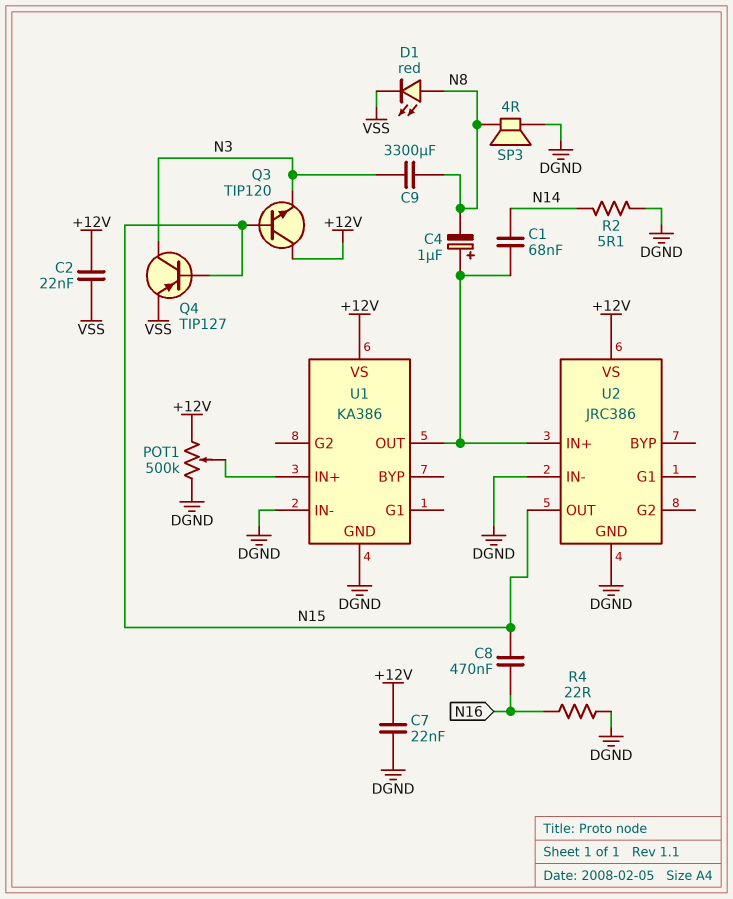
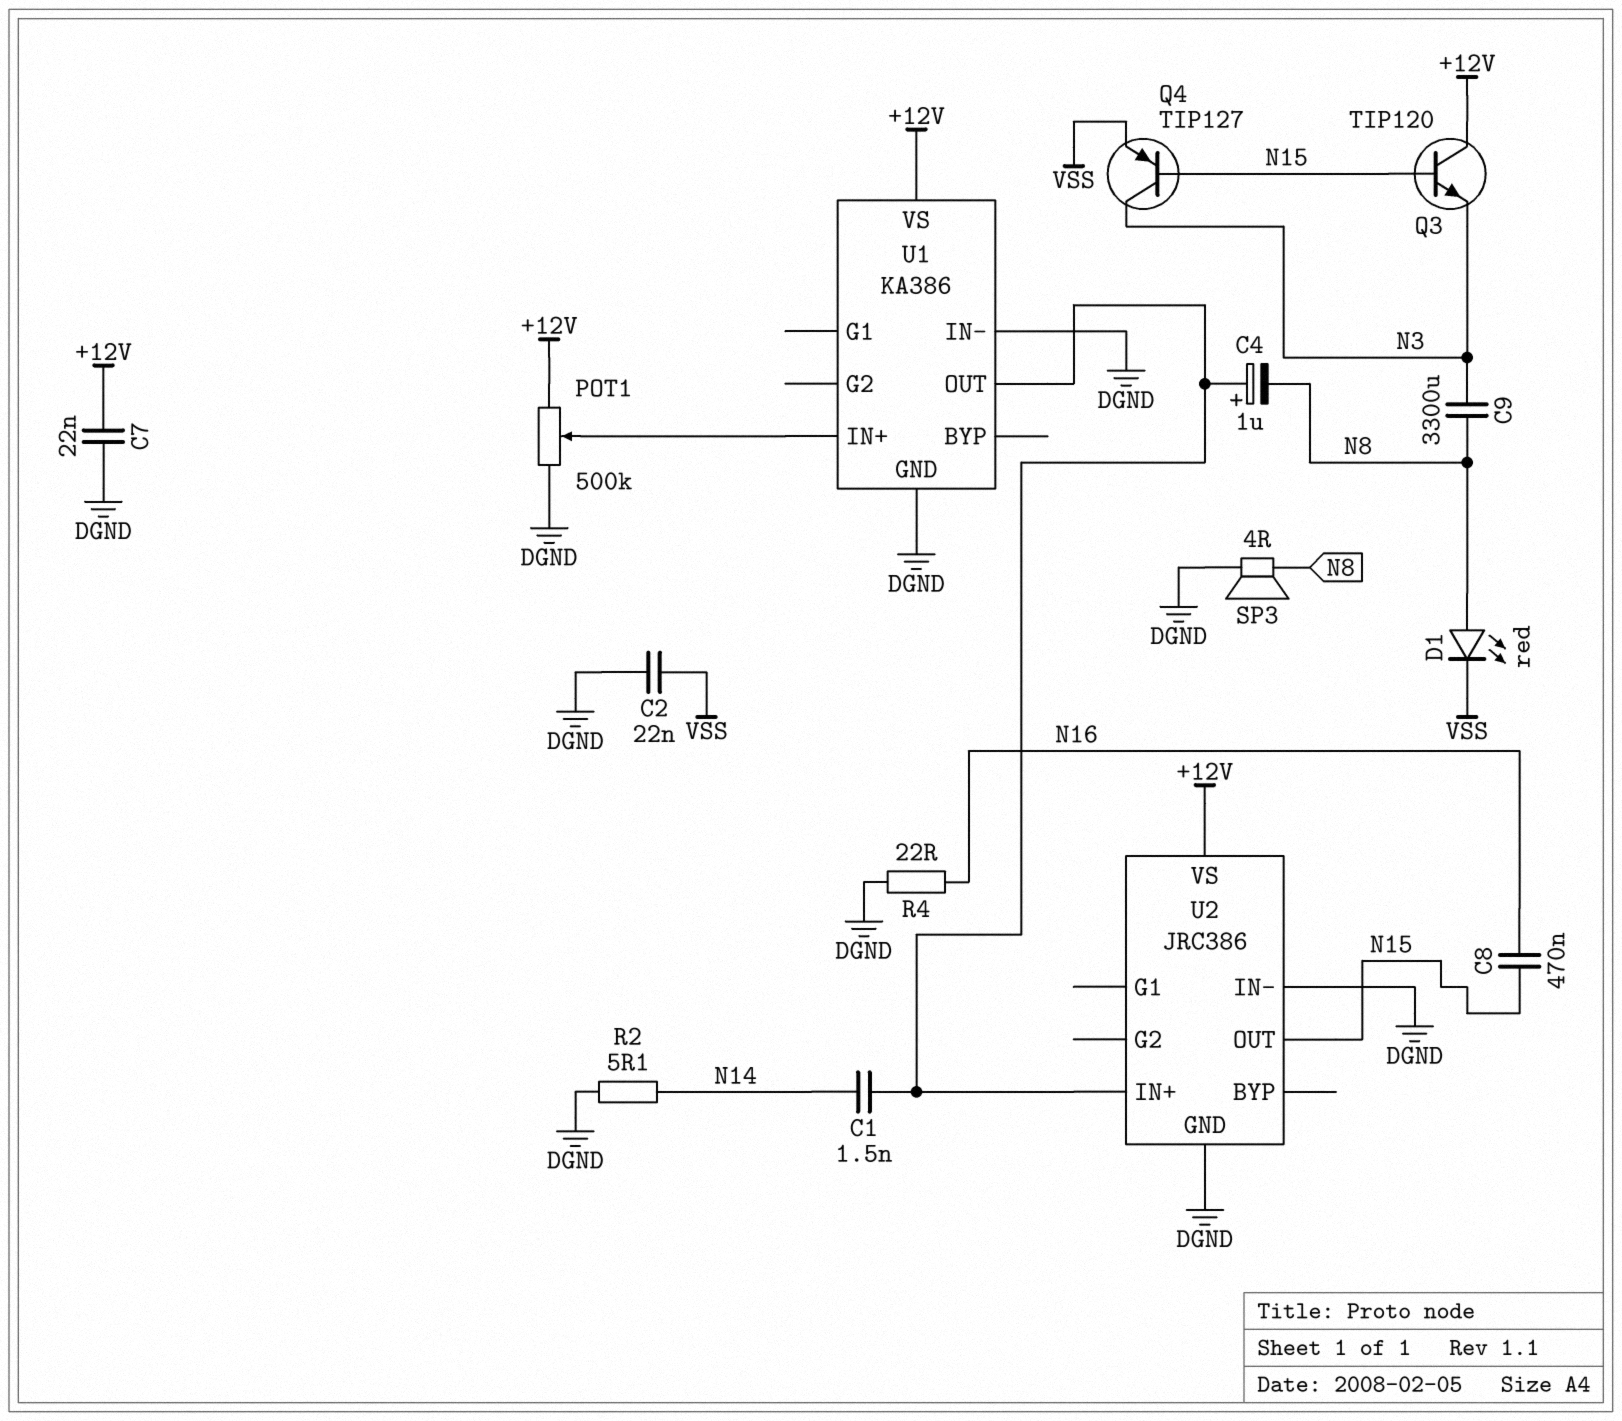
C1: 68nF (N14, U1/OUT) -> 1.5nF (N14, U1/OUT)
C2: 22nF (+12V, VSS) -> 22nF (DGND, VSS)

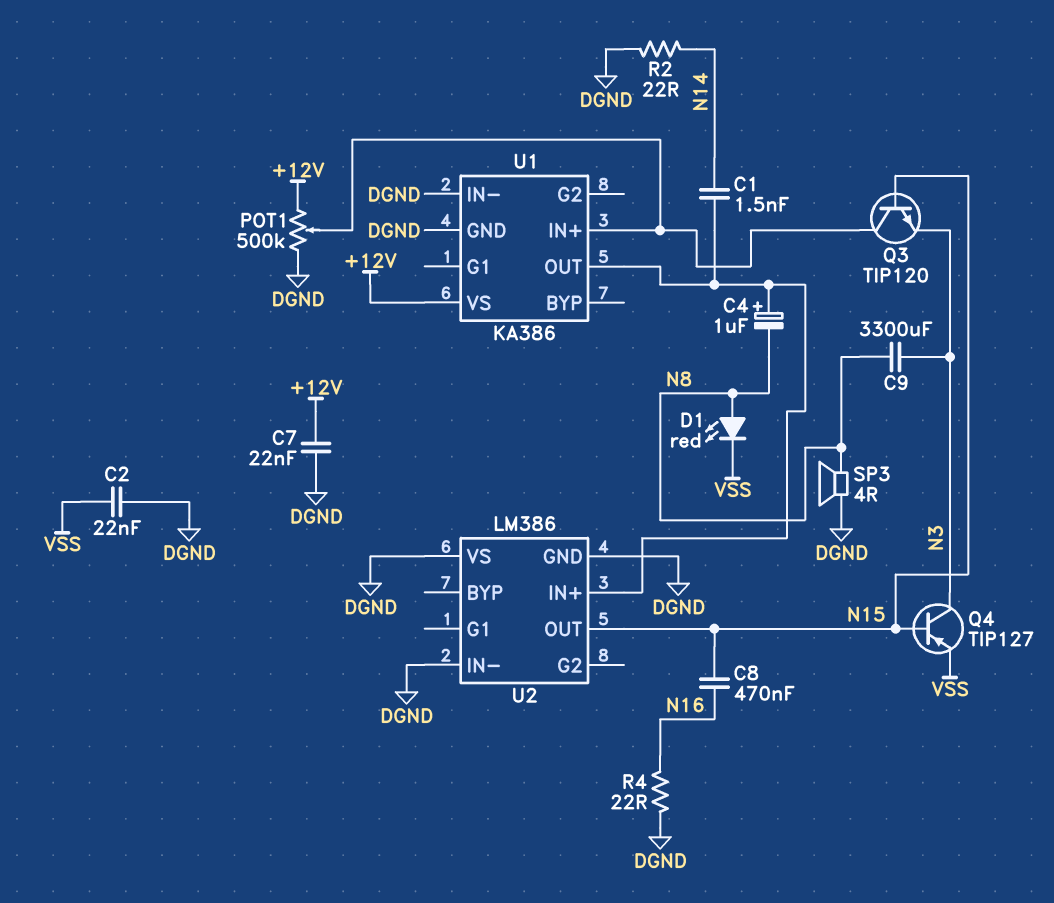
Q3: NPN TIP120 (B N15, C +12V, E N3) -> NPN TIP120 (B N15, C U1/IN+, E N3)
R2: 5.1 (DGND, N14) -> 22 (DGND, N14)
U2: JRC386 -> LM386
U2 pin VS: +12V -> DGND

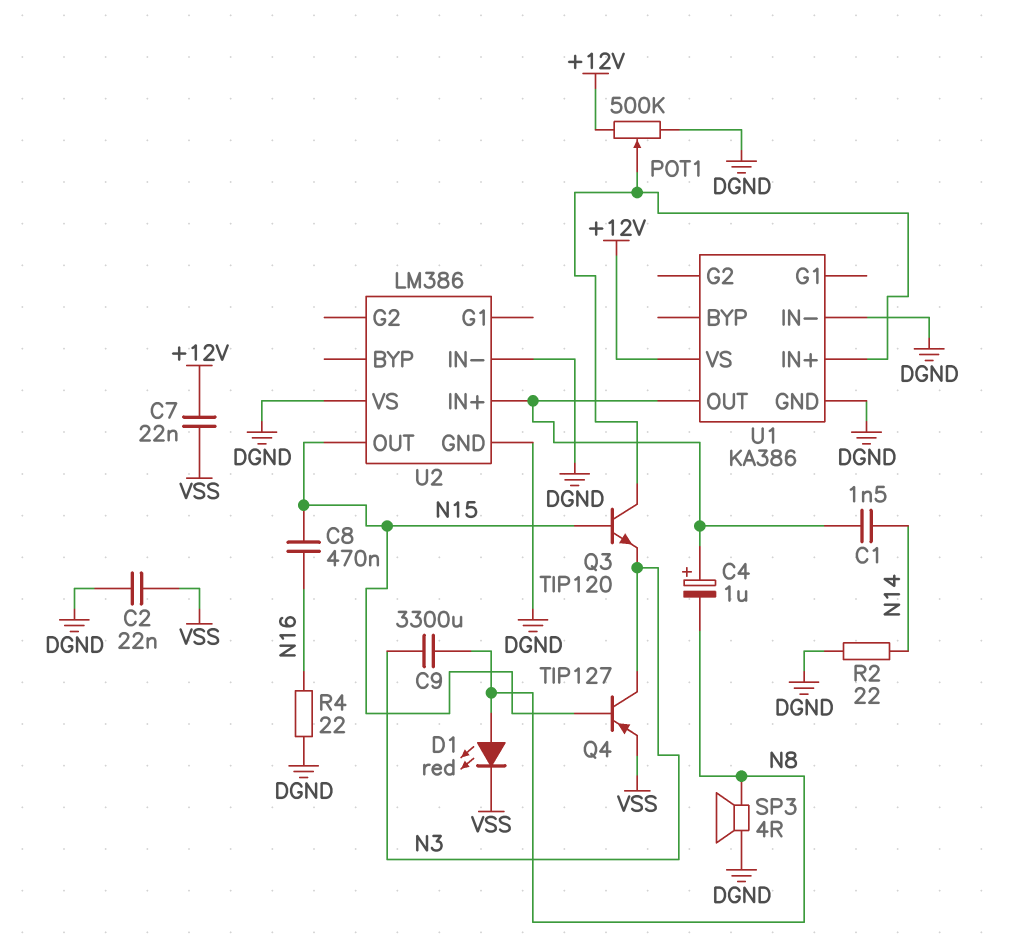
C7: 22nF (+12V, DGND) -> 22nF (+12V, VSS)

